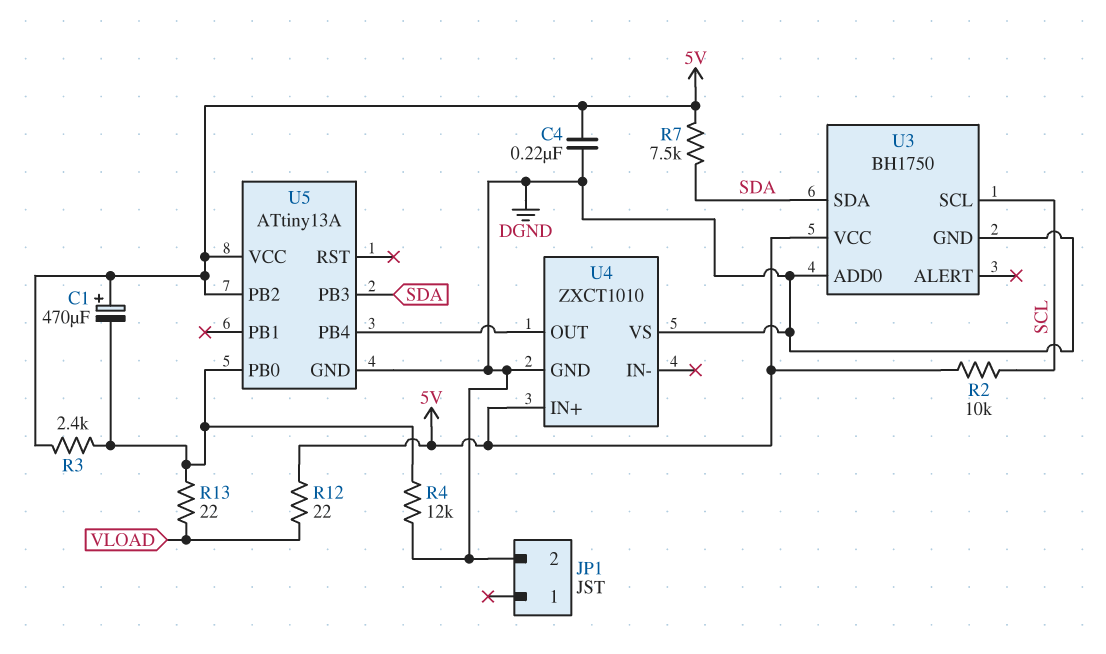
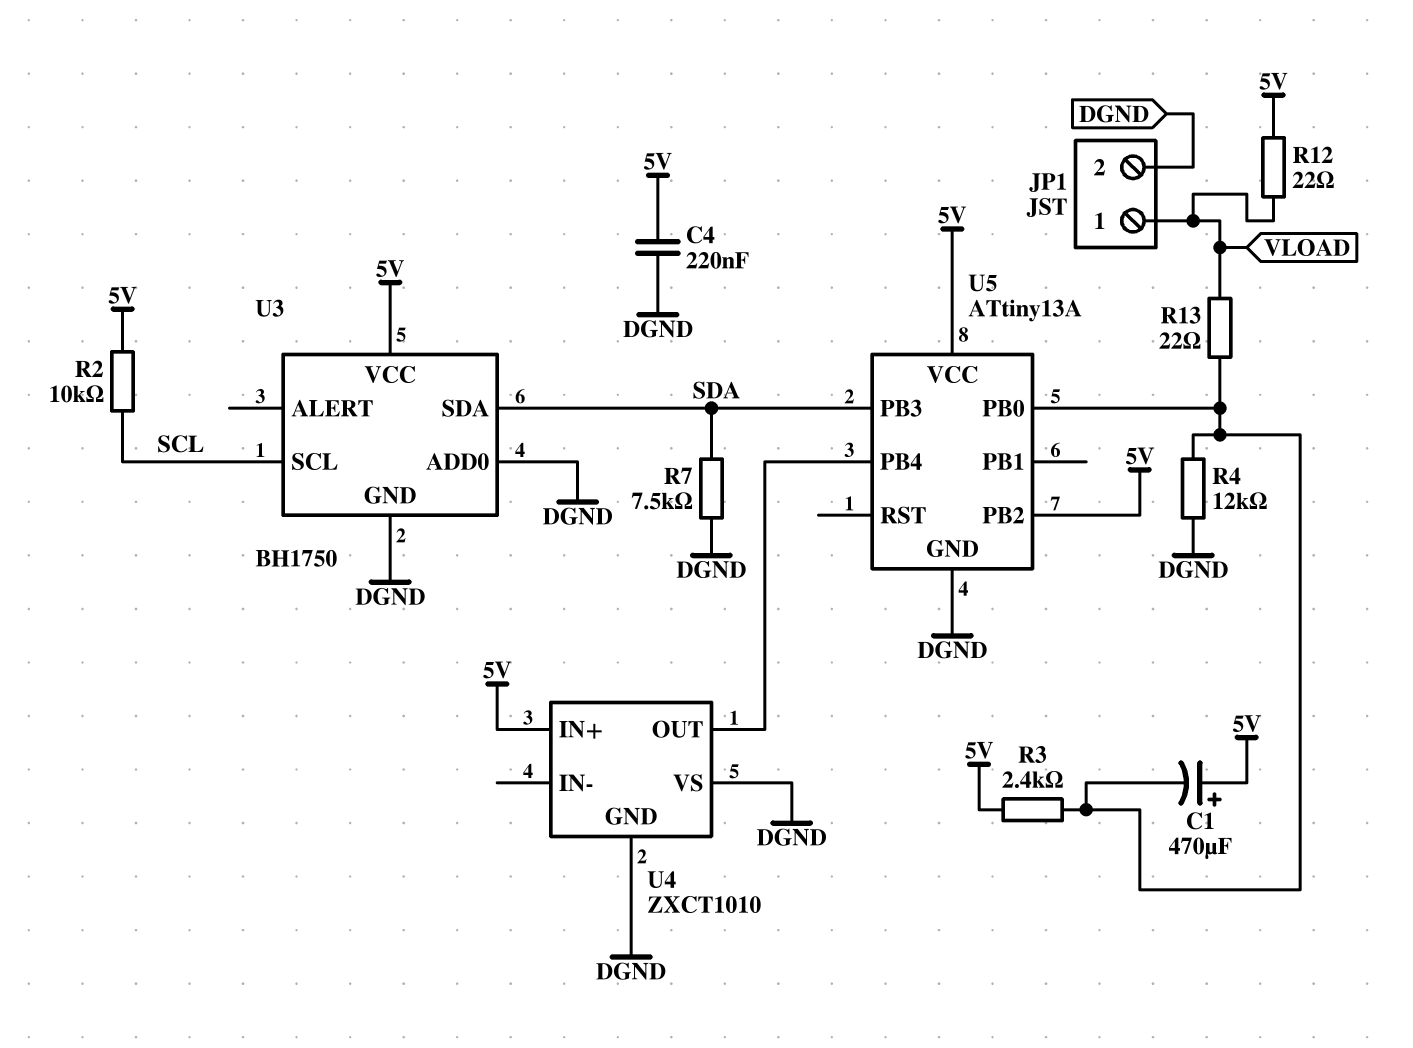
JP1 pin 1: none -> VLOAD
R7: 7.5k (5V, SDA) -> 7.5k (DGND, SDA)

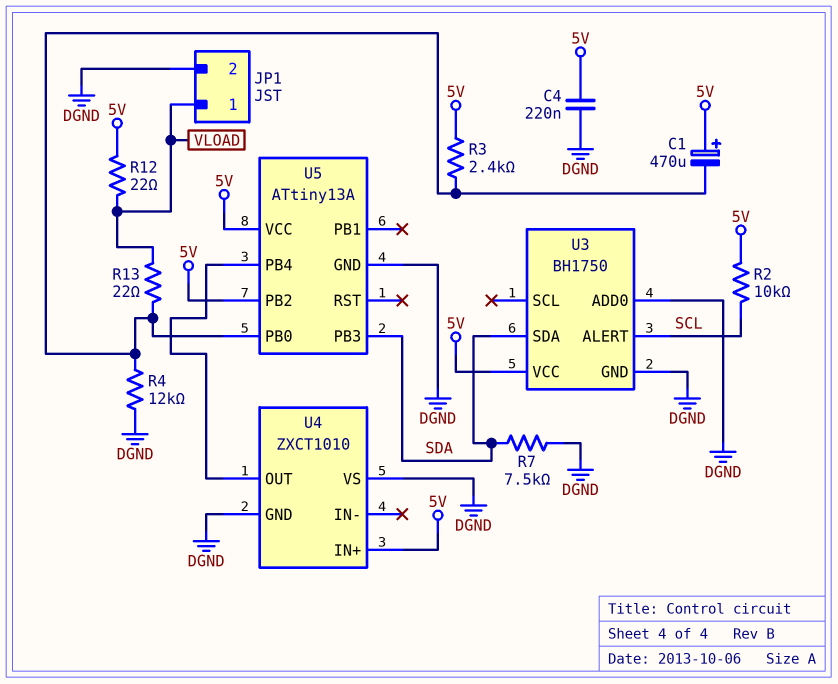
U3 pin ALERT: none -> SCL
U3 pin SCL: SCL -> none

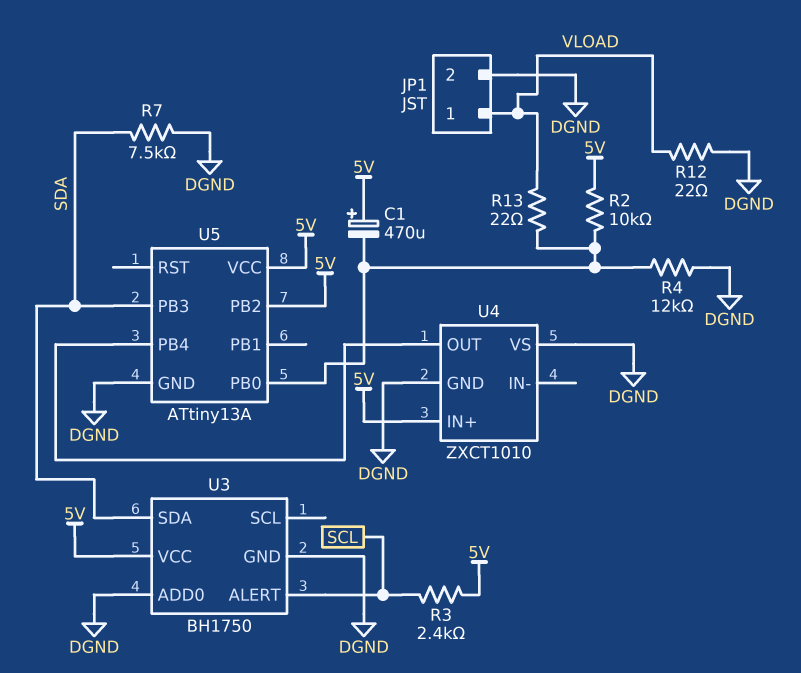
C4: 220nF (5V, DGND) -> none
R2: 10k (5V, SCL) -> 10k (5V, U5/PB0)
R3: 2.4k (5V, U5/PB0) -> 2.4k (5V, SCL)
R12: 22 (5V, VLOAD) -> 22 (DGND, VLOAD)

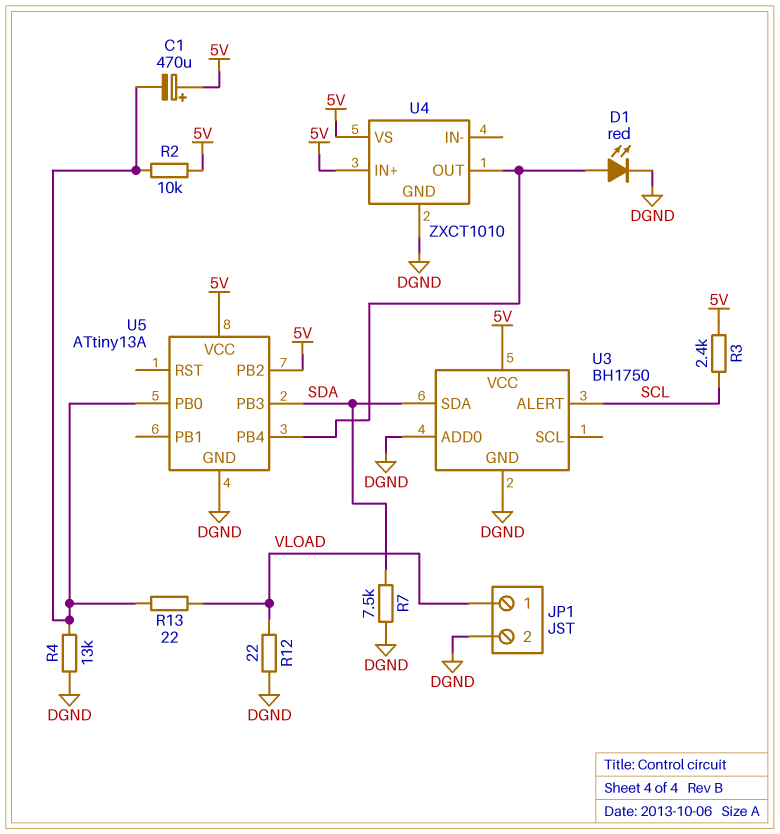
D1: none -> LED red (A U4/OUT, K DGND)
R4: 12k (DGND, U5/PB0) -> 13k (DGND, U5/PB0)
U4 pin VS: DGND -> 5V

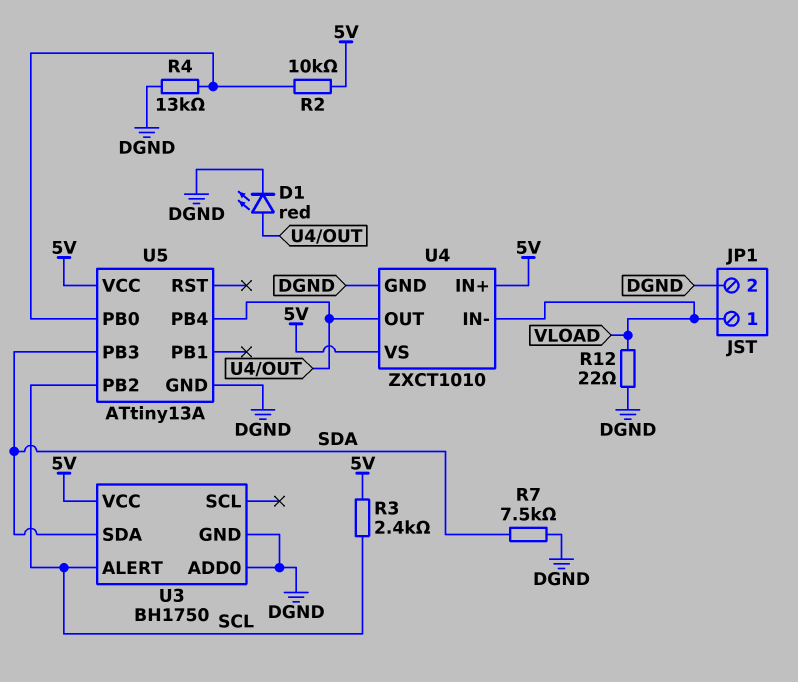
C1: 470uF (plus 5V, minus U5/PB0) -> none
R13: 22 (U5/PB0, VLOAD) -> none
U4 pin IN-: none -> VLOAD
U5 pin PB2: 5V -> SCL

